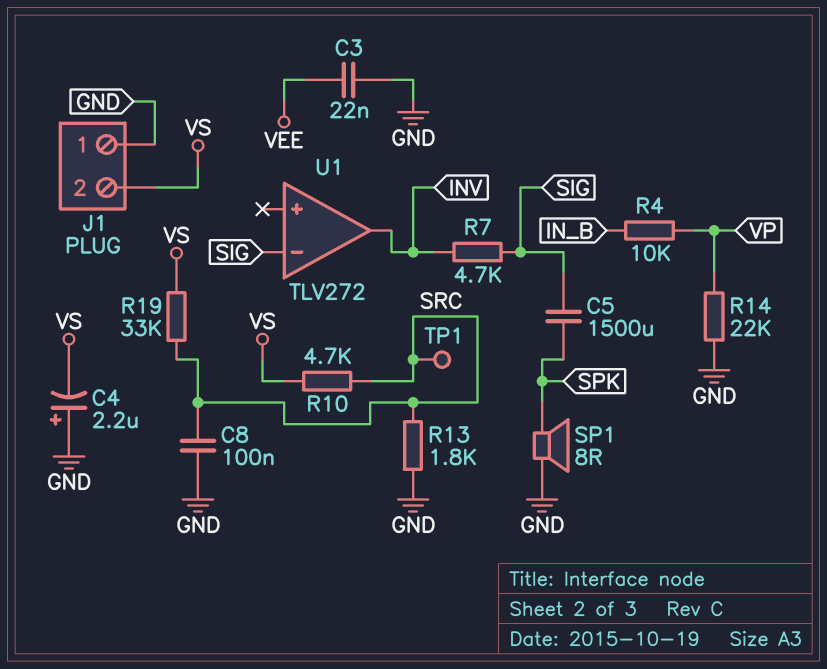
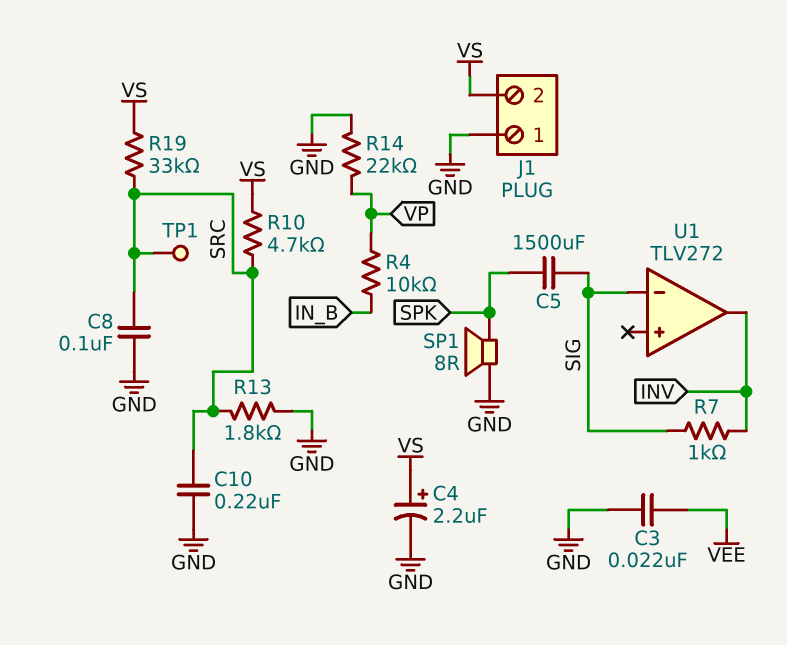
C4: 2.2uF (plus GND, minus VS) -> 2.2uF (plus VS, minus GND)
C10: none -> 220nF (GND, SRC)
R7: 4.7k (INV, SIG) -> 1k (INV, SIG)

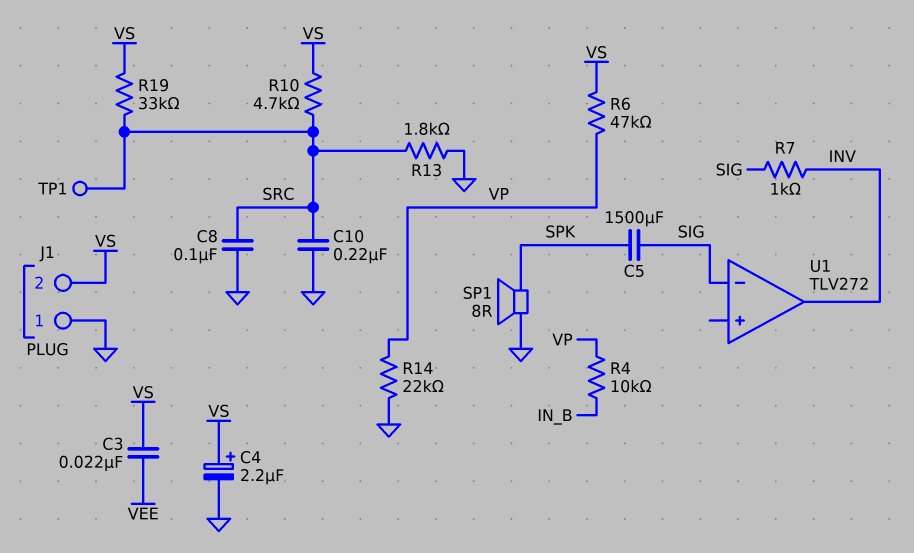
C3: 22nF (GND, VEE) -> 22nF (VEE, VS)
R6: none -> 47k (VP, VS)

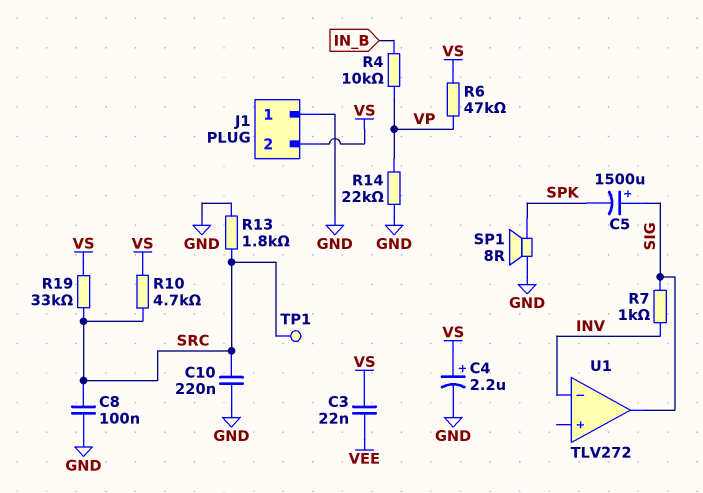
C5: 1500uF (SIG, SPK) -> 1500uF (plus SIG, minus SPK)
U1 pin in-: SIG -> INV
U1 pin out: INV -> SIG

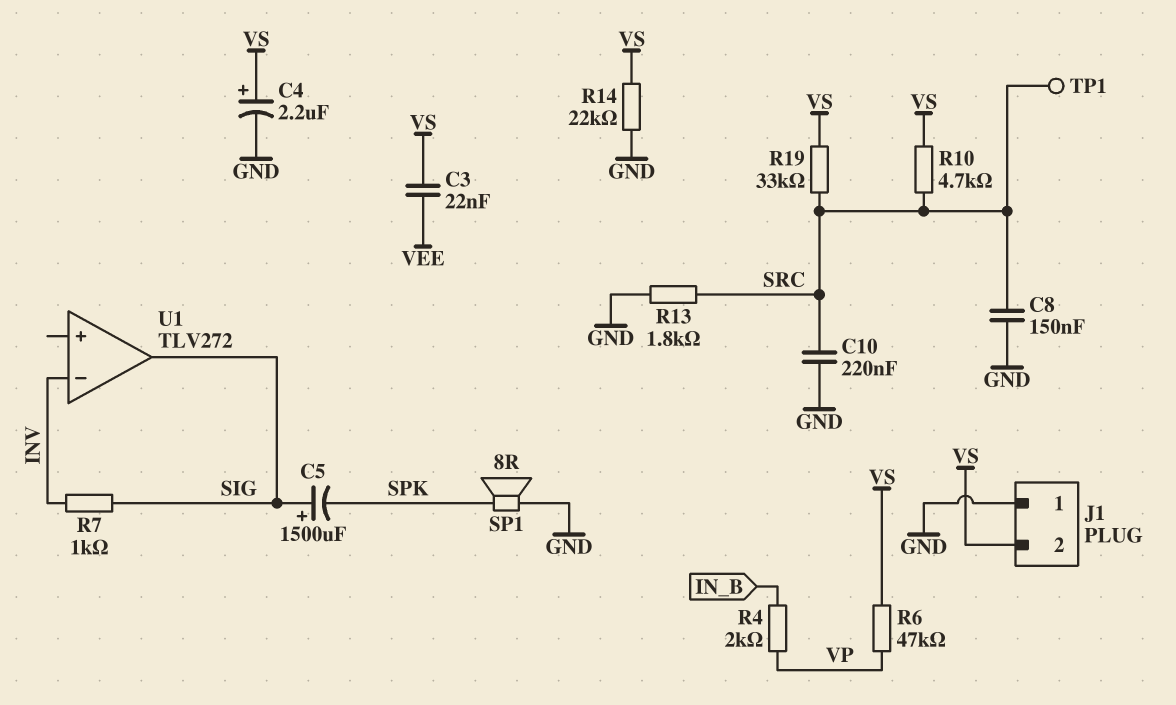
C8: 100nF (GND, SRC) -> 150nF (GND, SRC)
R4: 10k (IN_B, VP) -> 2k (IN_B, VP)
R14: 22k (GND, VP) -> 22k (GND, VS)

